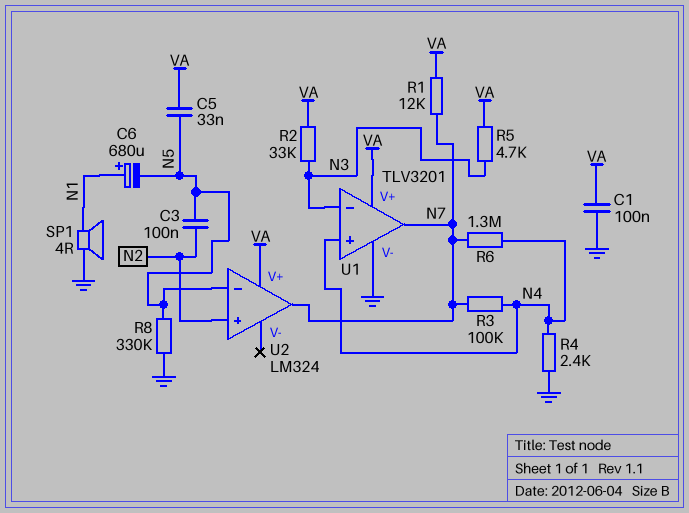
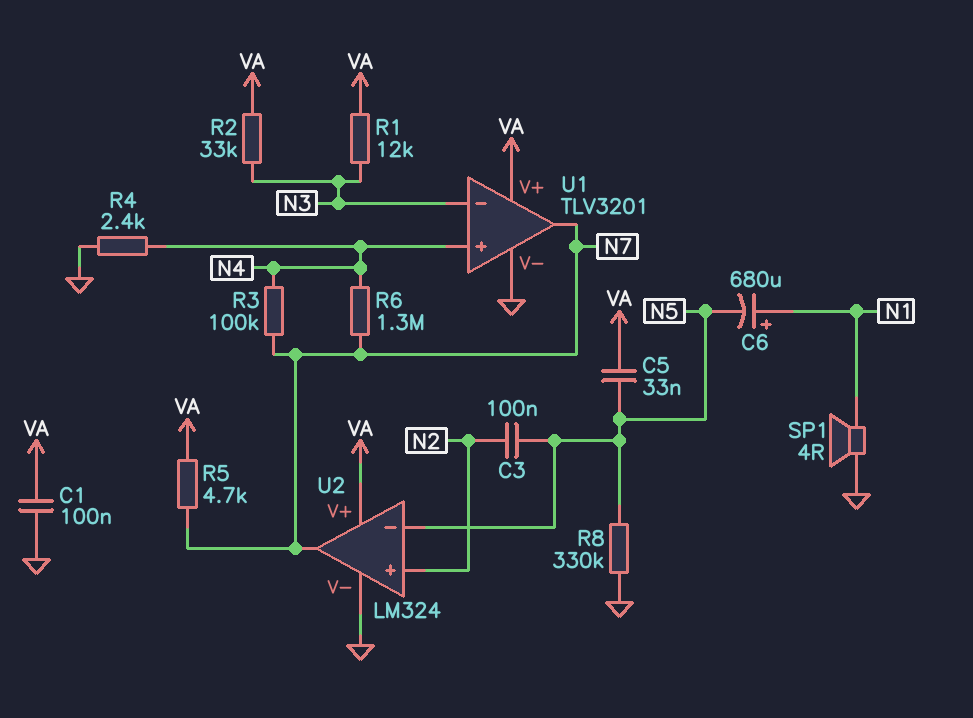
R1: 12k (N7, VA) -> 12k (N3, VA)
R5: 4.7k (N3, VA) -> 4.7k (N7, VA)
U2 pin V-: none -> GND

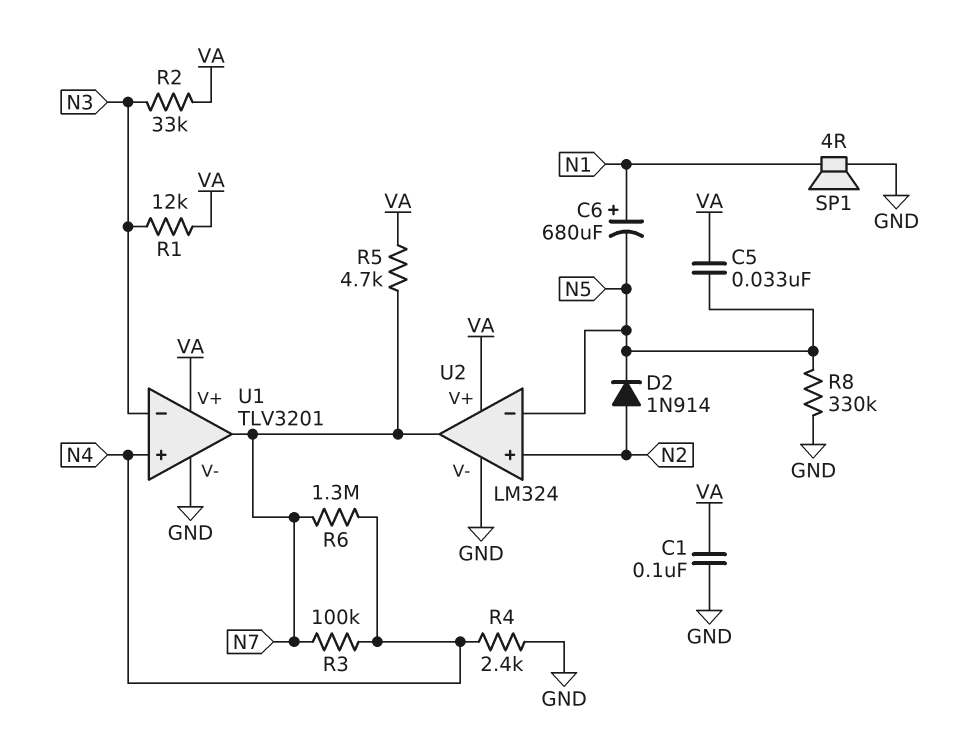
C3: 100nF (N2, N5) -> none
D2: none -> diode 1N914 (A N2, K N5)

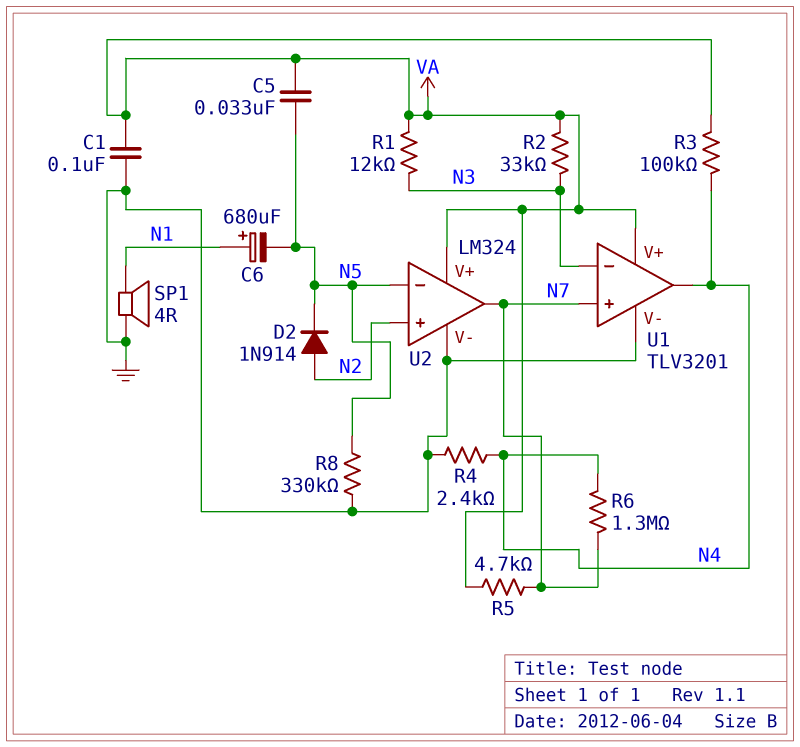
R3: 100k (N4, N7) -> 100k (N4, VA)
U1 pin in+: N4 -> N7
U1 pin out: N7 -> N4

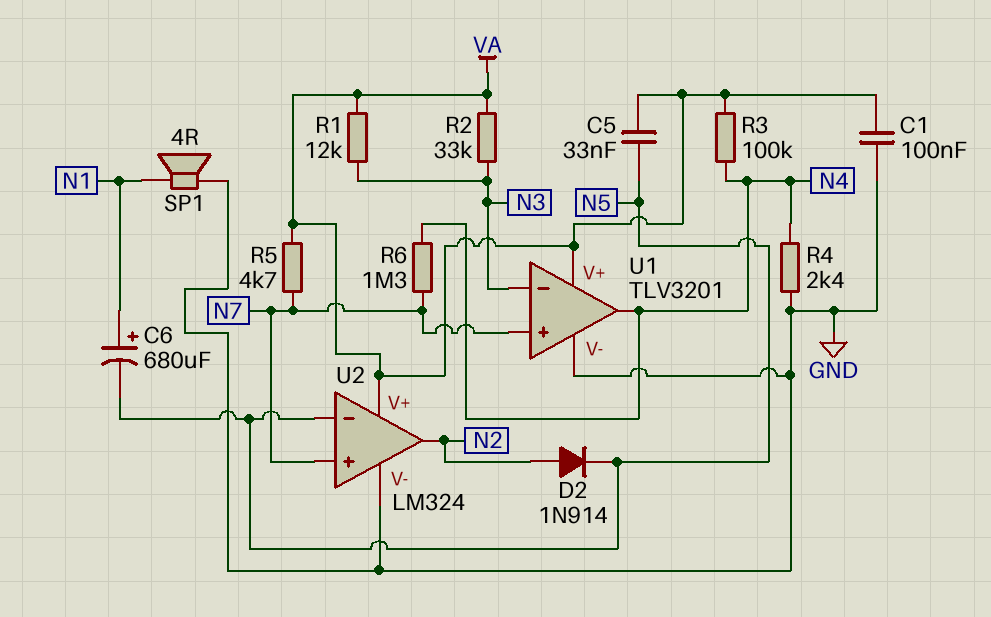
R8: 330k (GND, N5) -> none
U2 pin in+: N2 -> N7
U2 pin out: N7 -> N2

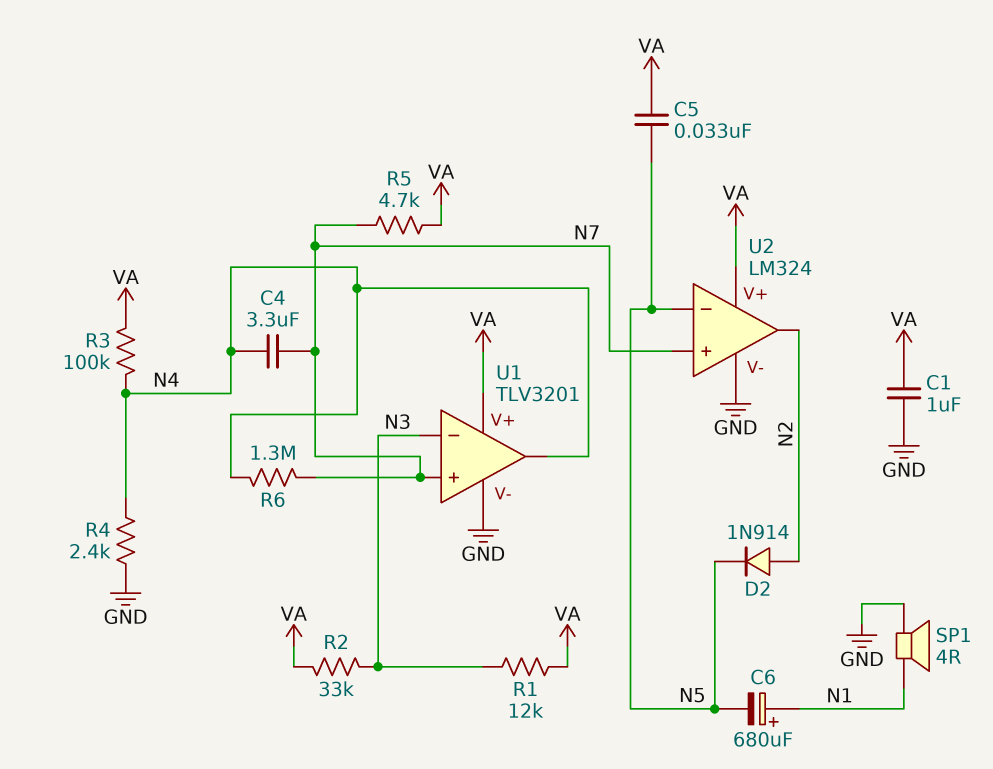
C1: 100nF (GND, VA) -> 1uF (GND, VA)
C4: none -> 3.3uF (N4, N7)

